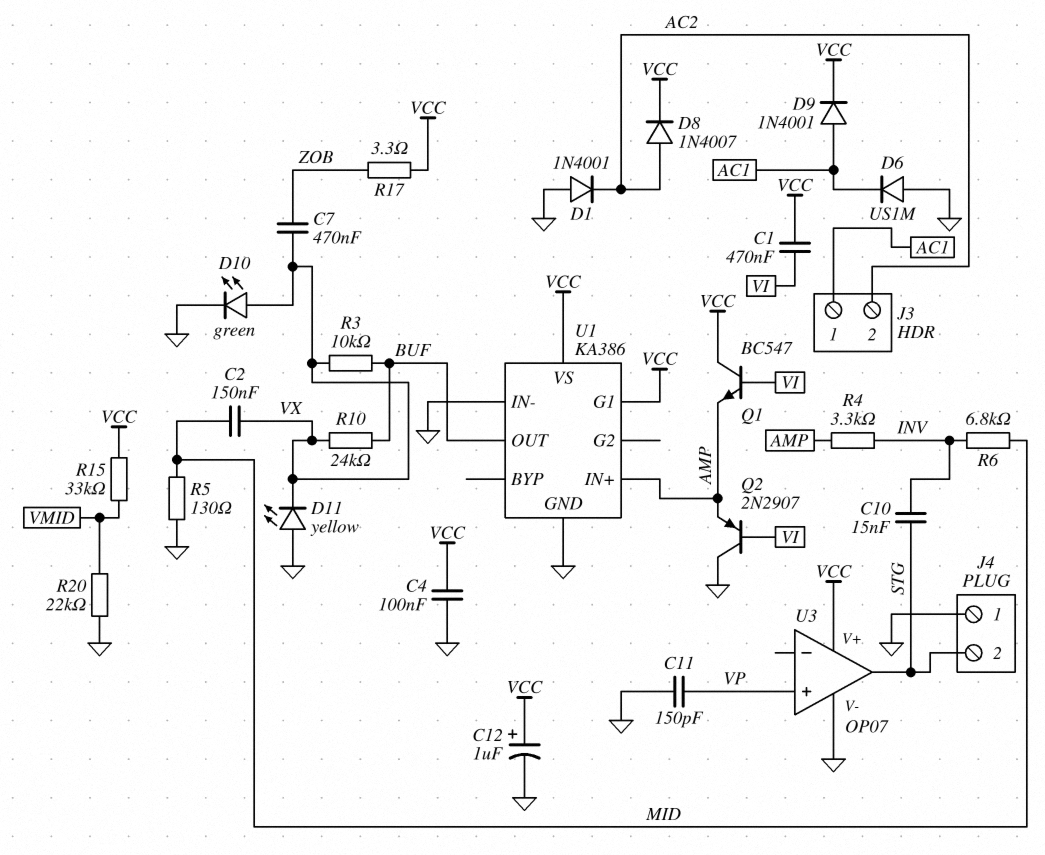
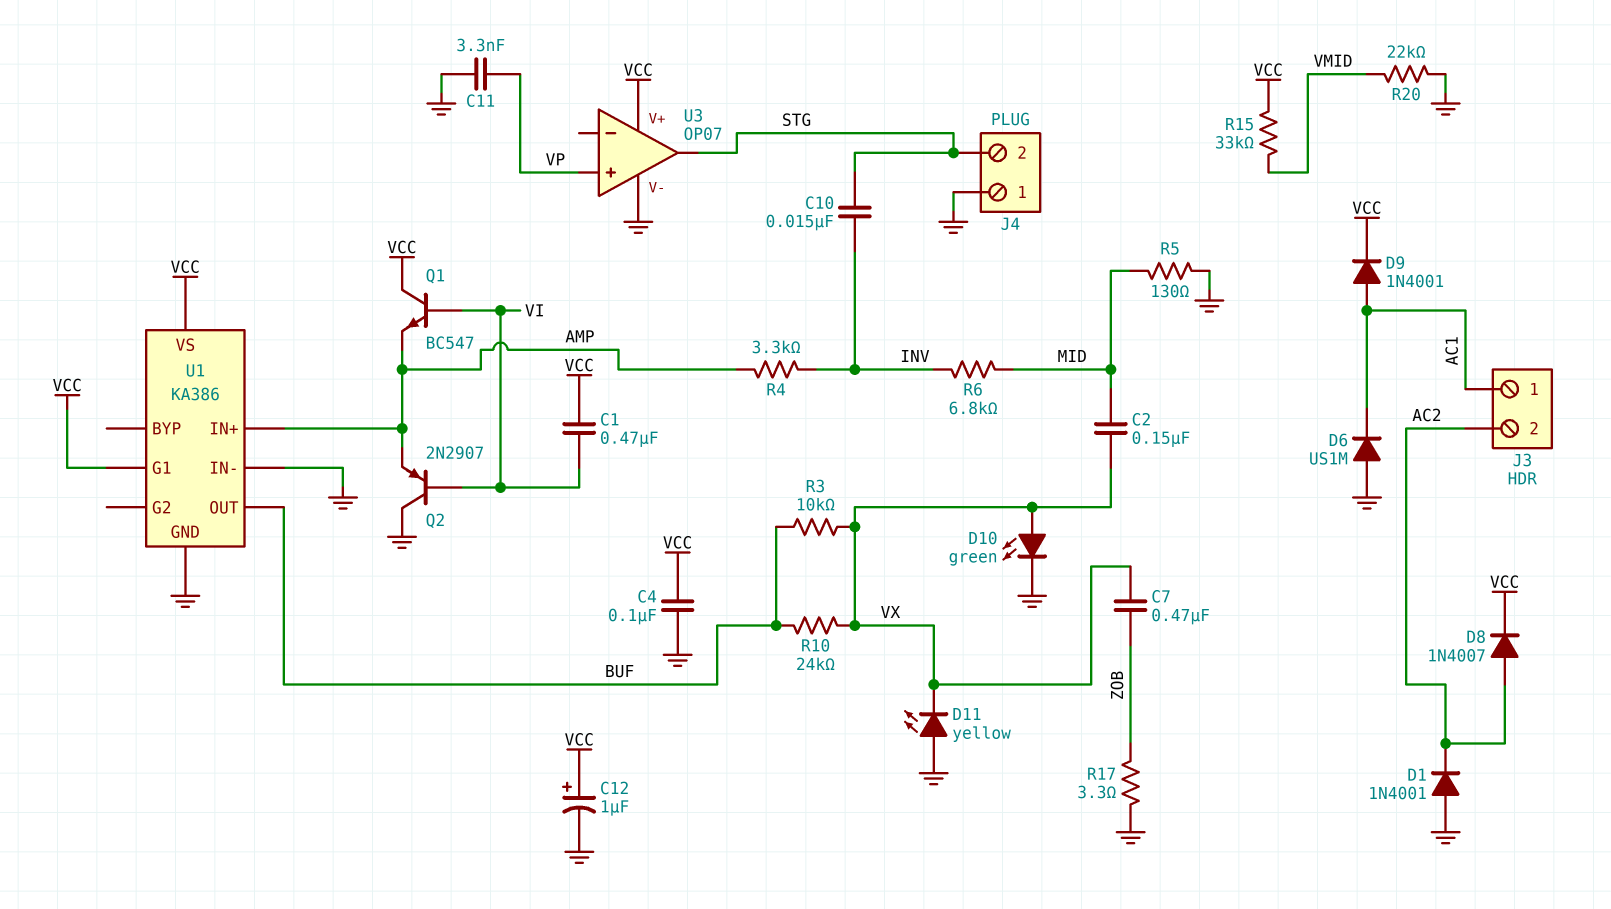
C11: 150pF (GND, VP) -> 3.3nF (GND, VP)
R17: 3.3 (VCC, ZOB) -> 3.3 (GND, ZOB)

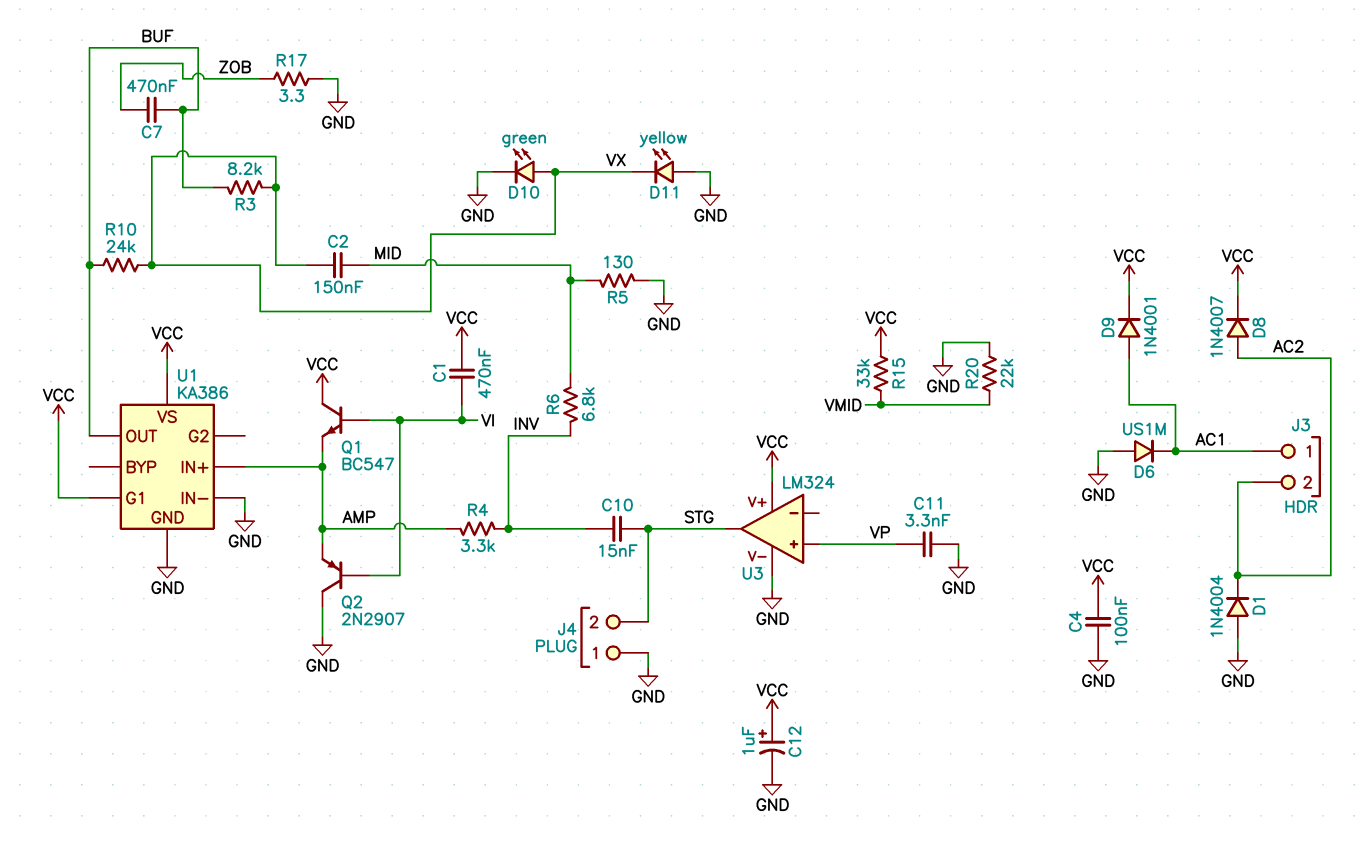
C7: 470nF (VX, ZOB) -> 470nF (BUF, ZOB)
D1: diode 1N4001 (A GND, K AC2) -> diode 1N4004 (A GND, K AC2)
R3: 10k (BUF, VX) -> 8.2k (BUF, VX)
U3: OP07 -> LM324

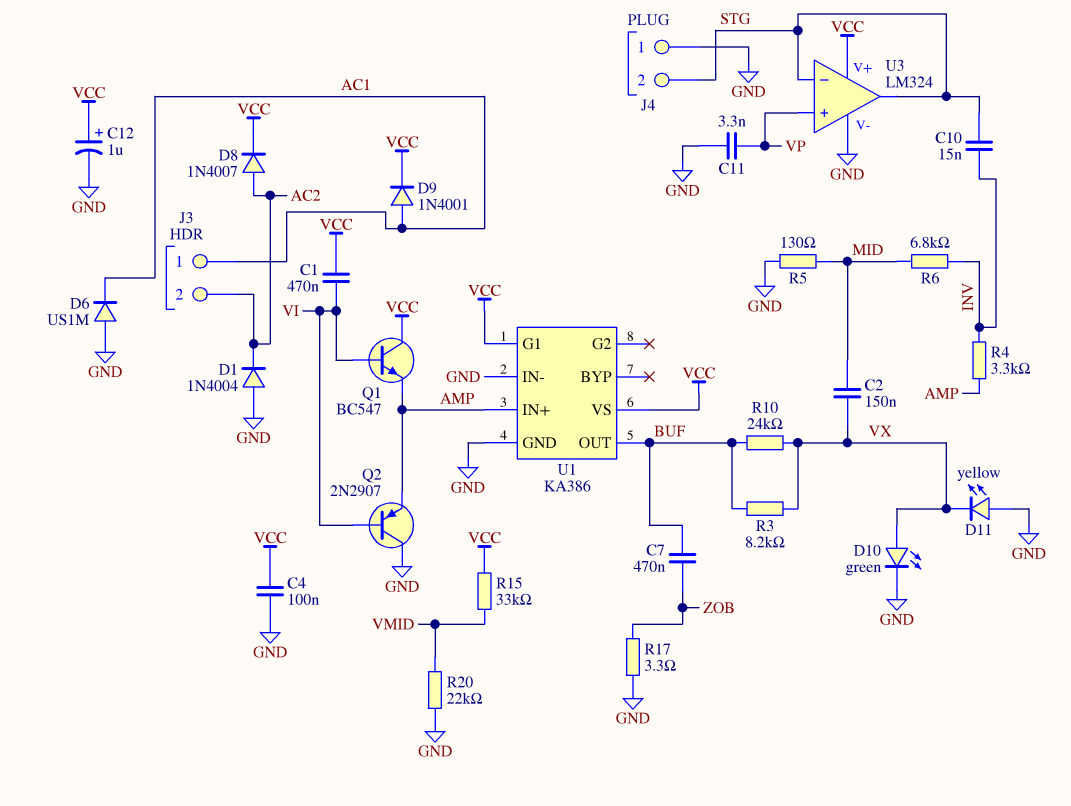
U3 pin in-: none -> STG

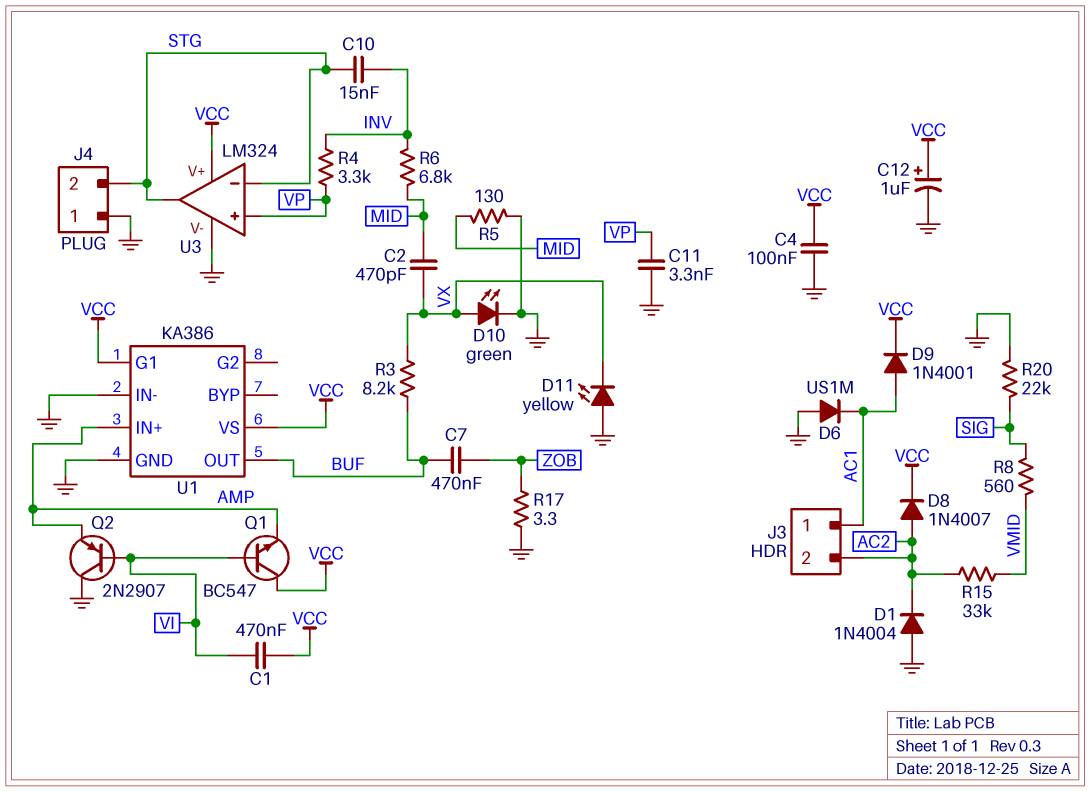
C2: 150nF (MID, VX) -> 470pF (MID, VX)
R4: 3.3k (AMP, INV) -> 3.3k (INV, VP)
R8: none -> 560 (SIG, VMID)
R10: 24k (BUF, VX) -> none
R15: 33k (VCC, VMID) -> 33k (AC2, VMID)
R20: 22k (GND, VMID) -> 22k (GND, SIG)

